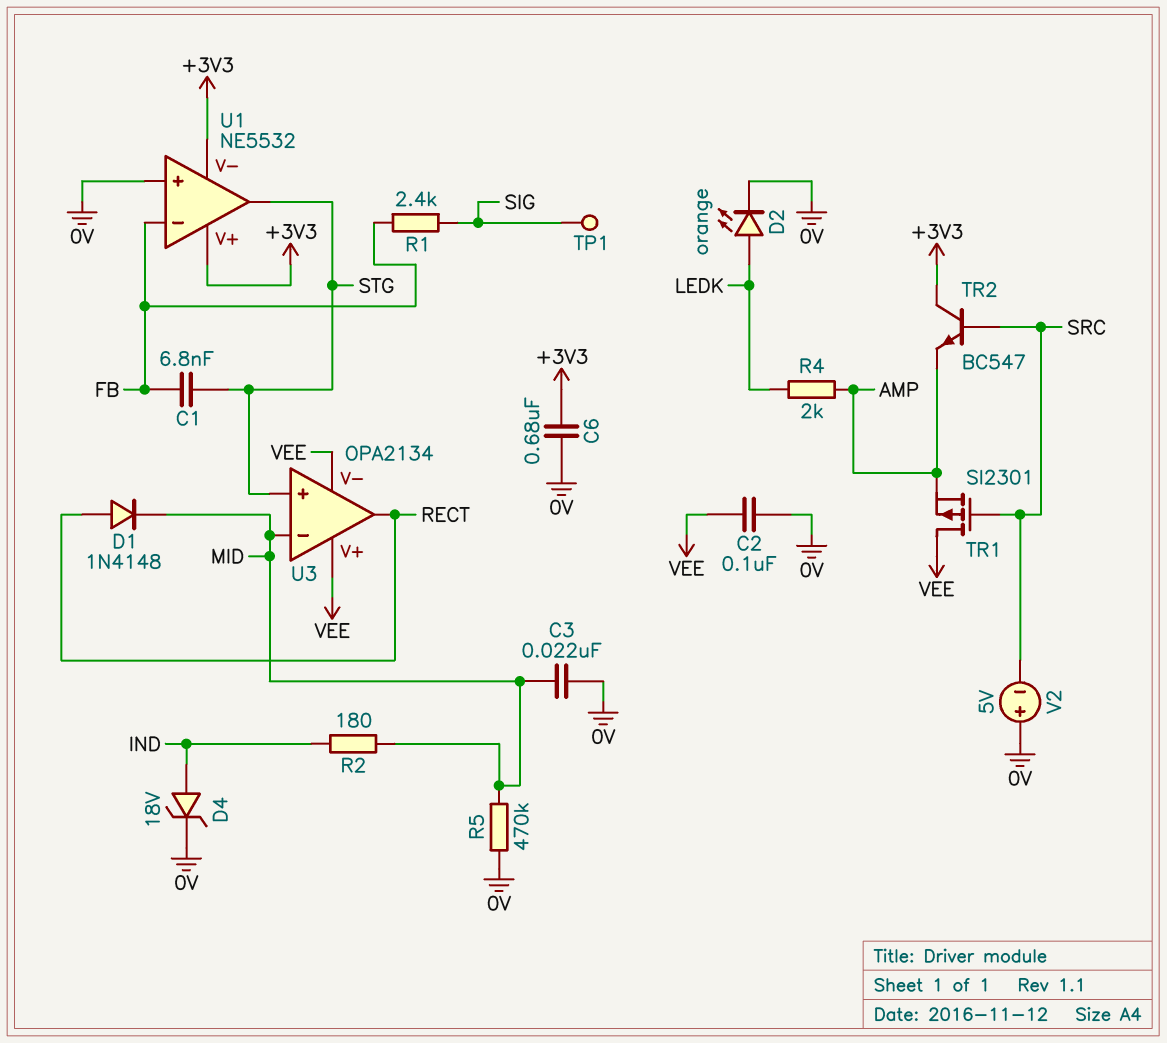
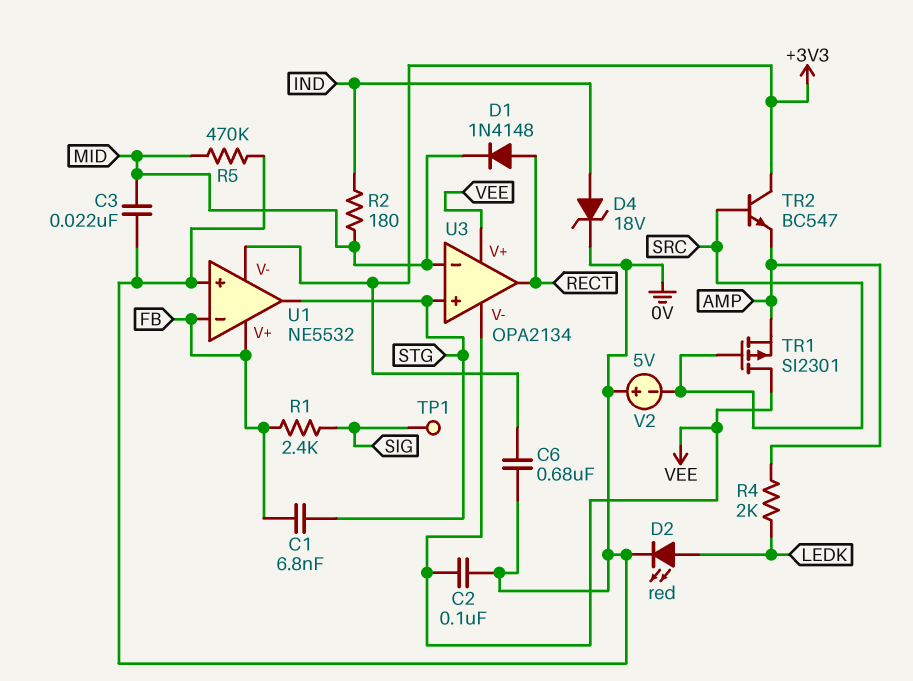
D2: LED orange (A LEDK, K 0V) -> LED red (A LEDK, K 0V)
U1 pin V+: +3V3 -> FB

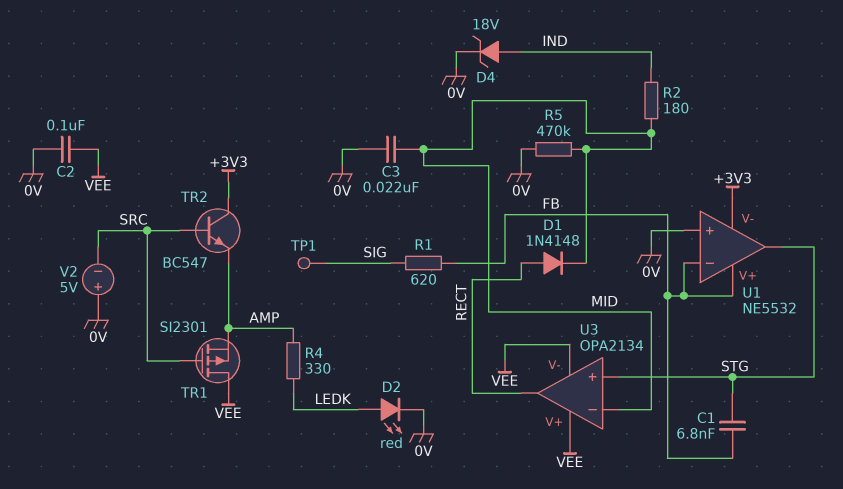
C6: 680nF (+3V3, 0V) -> none
R1: 2.4k (FB, SIG) -> 620 (FB, SIG)
R4: 2k (AMP, LEDK) -> 330 (AMP, LEDK)

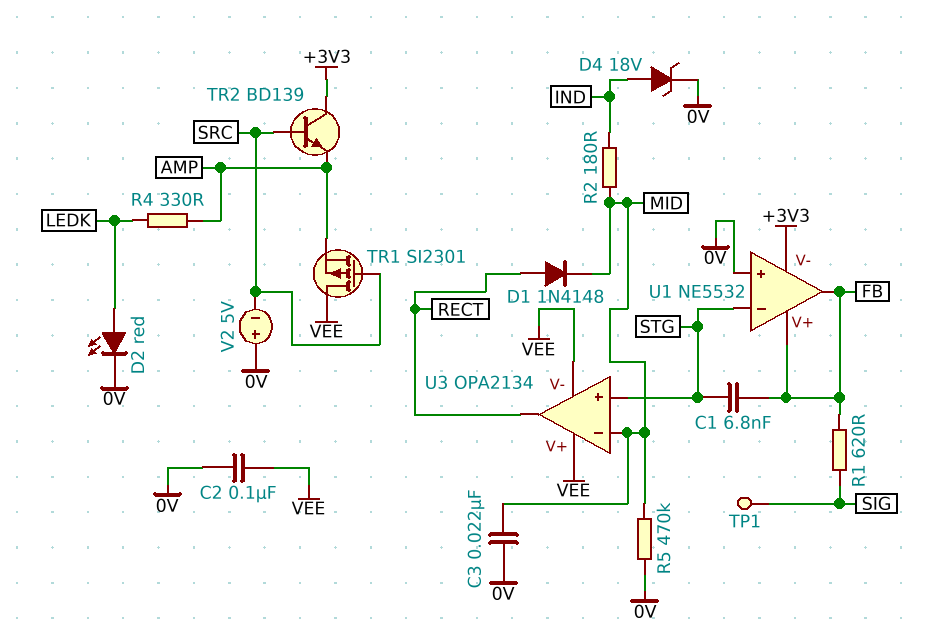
TR2: NPN BC547 (B SRC, C +3V3, E AMP) -> NPN BD139 (B SRC, C +3V3, E AMP)
U1 pin in-: FB -> STG
U1 pin out: STG -> FB

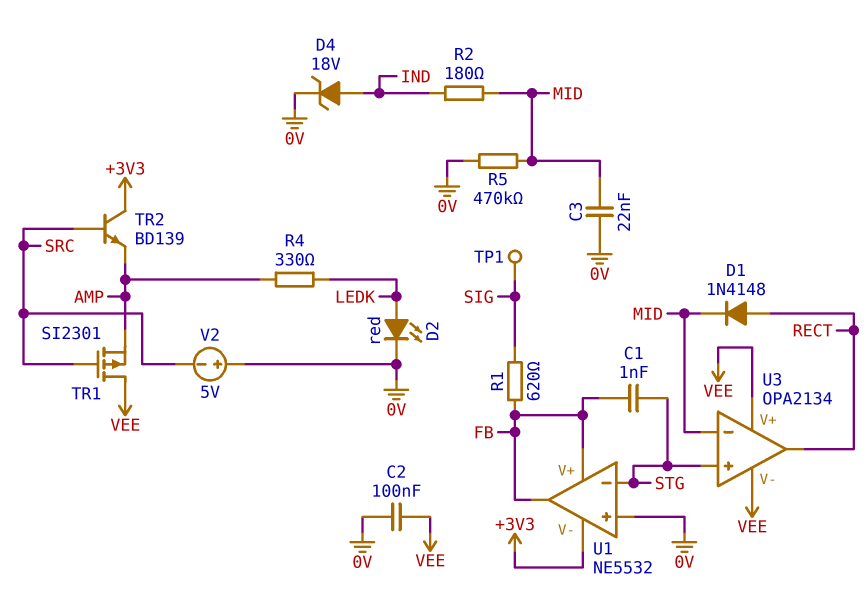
C1: 6.8nF (FB, STG) -> 1nF (FB, STG)

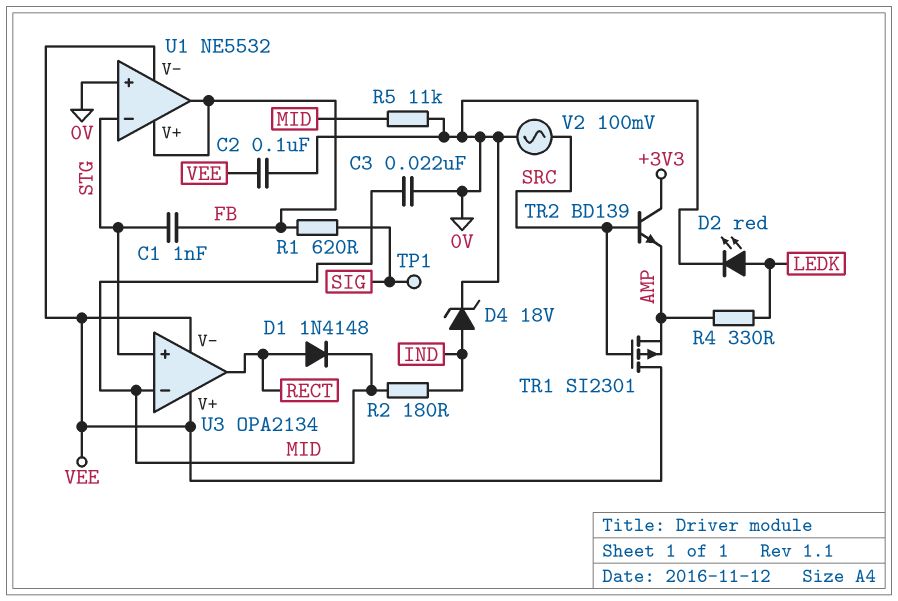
R5: 470k (0V, MID) -> 11k (0V, MID)
U1 pin V-: +3V3 -> VEE
V2: 5V (plus 0V, minus SRC) -> AC 100mV (0V, SRC)

